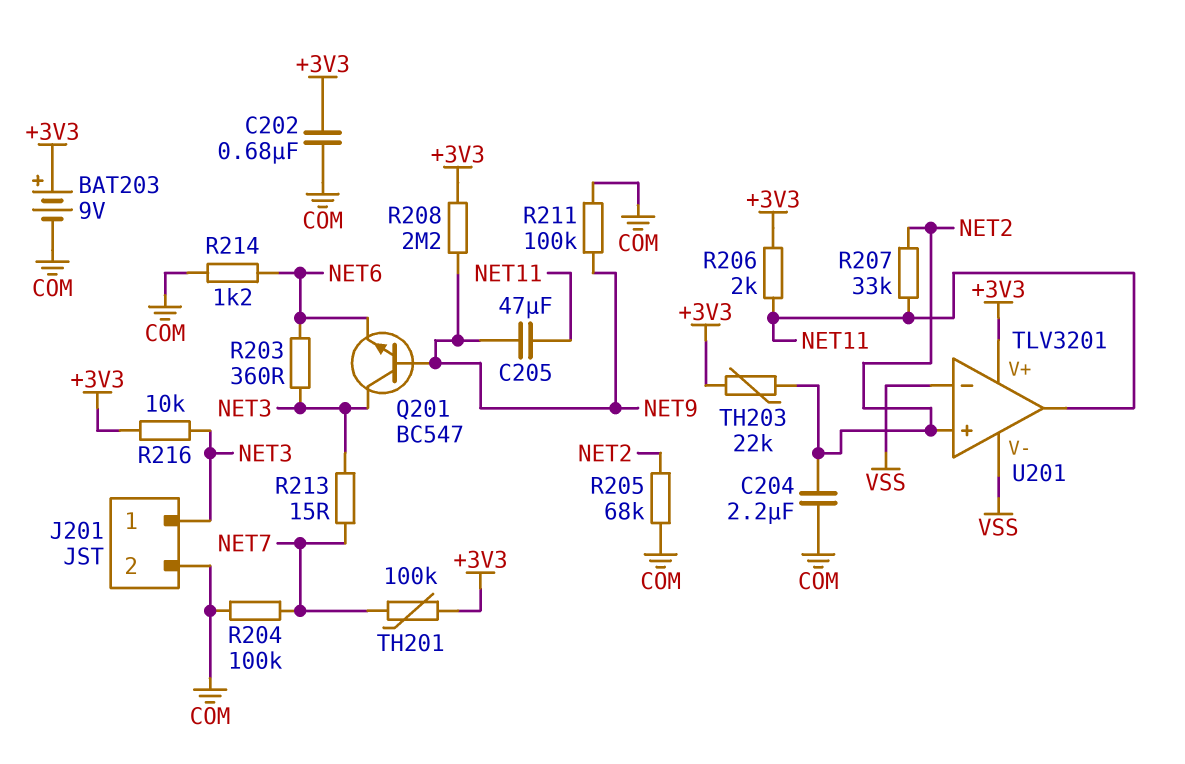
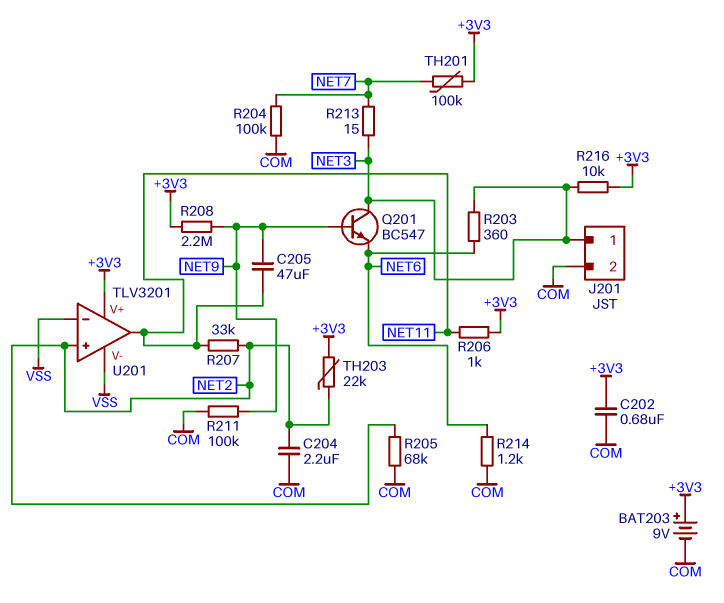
R206: 2k (+3V3, NET11) -> 1k (+3V3, NET11)

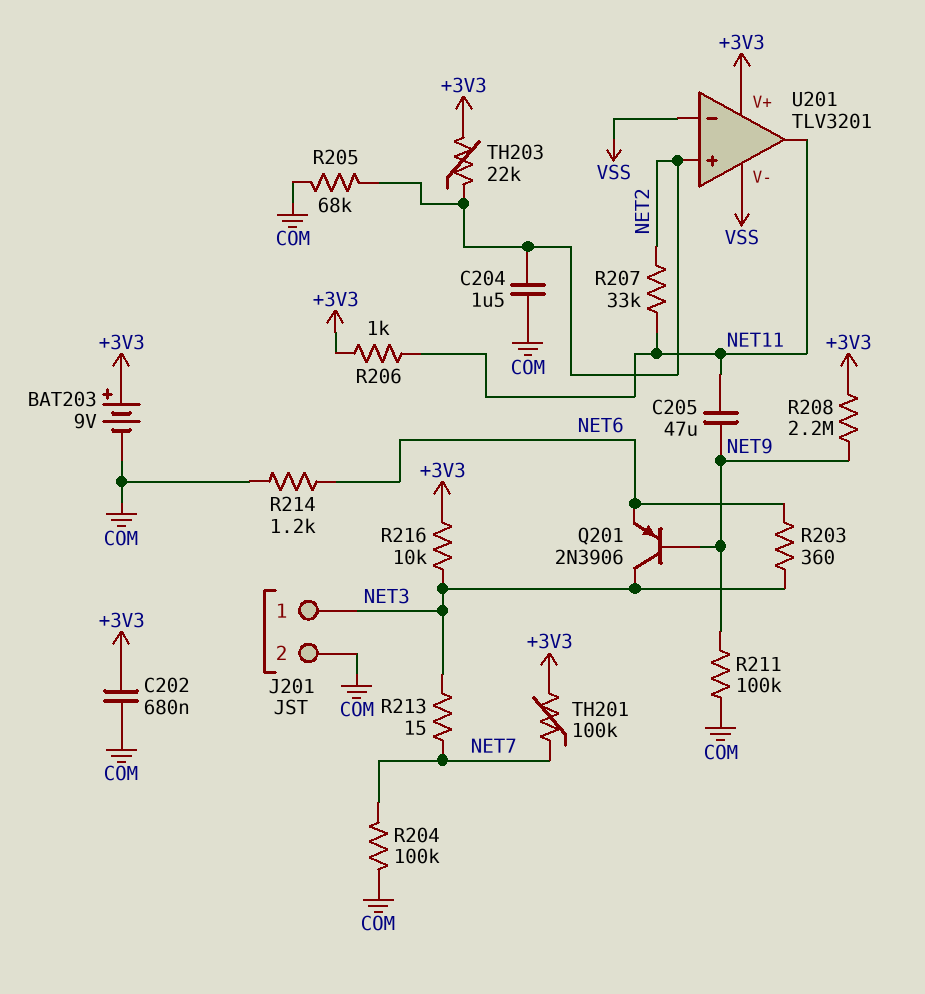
C204: 2.2uF (COM, NET2) -> 1.5uF (COM, NET2)
Q201: NPN BC547 (B NET9, C NET3, E NET6) -> PNP 2N3906 (B NET9, C NET3, E NET6)

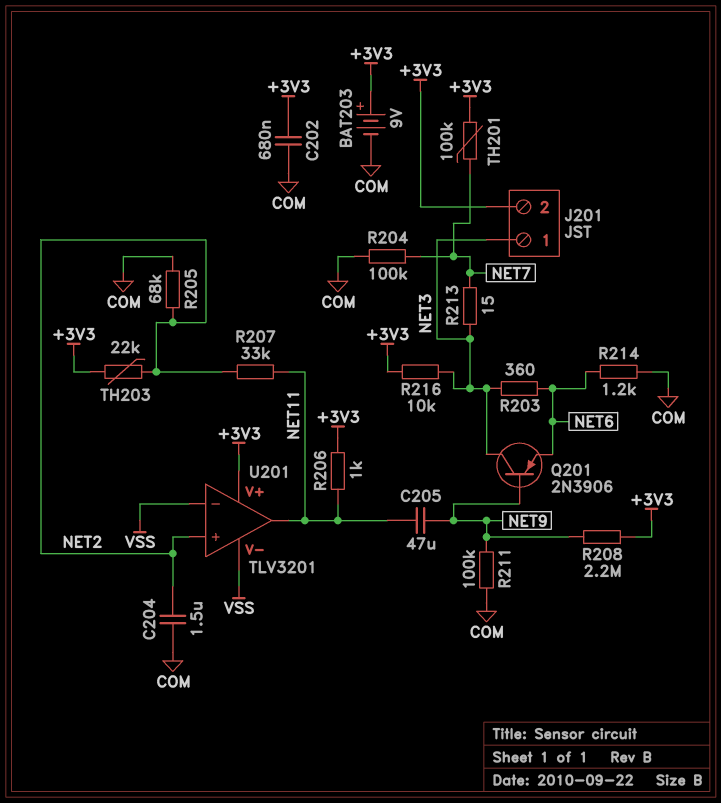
J201 pin 2: COM -> +3V3

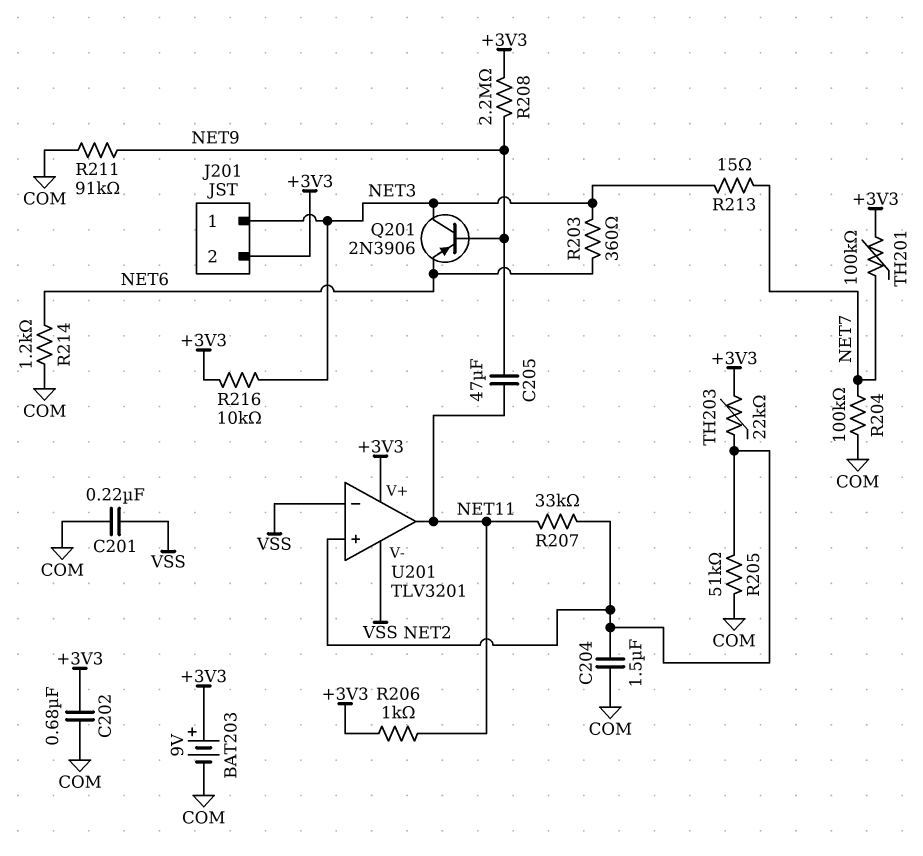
C201: none -> 220nF (COM, VSS)
R205: 68k (COM, NET2) -> 51k (COM, NET2)
R211: 100k (COM, NET9) -> 91k (COM, NET9)

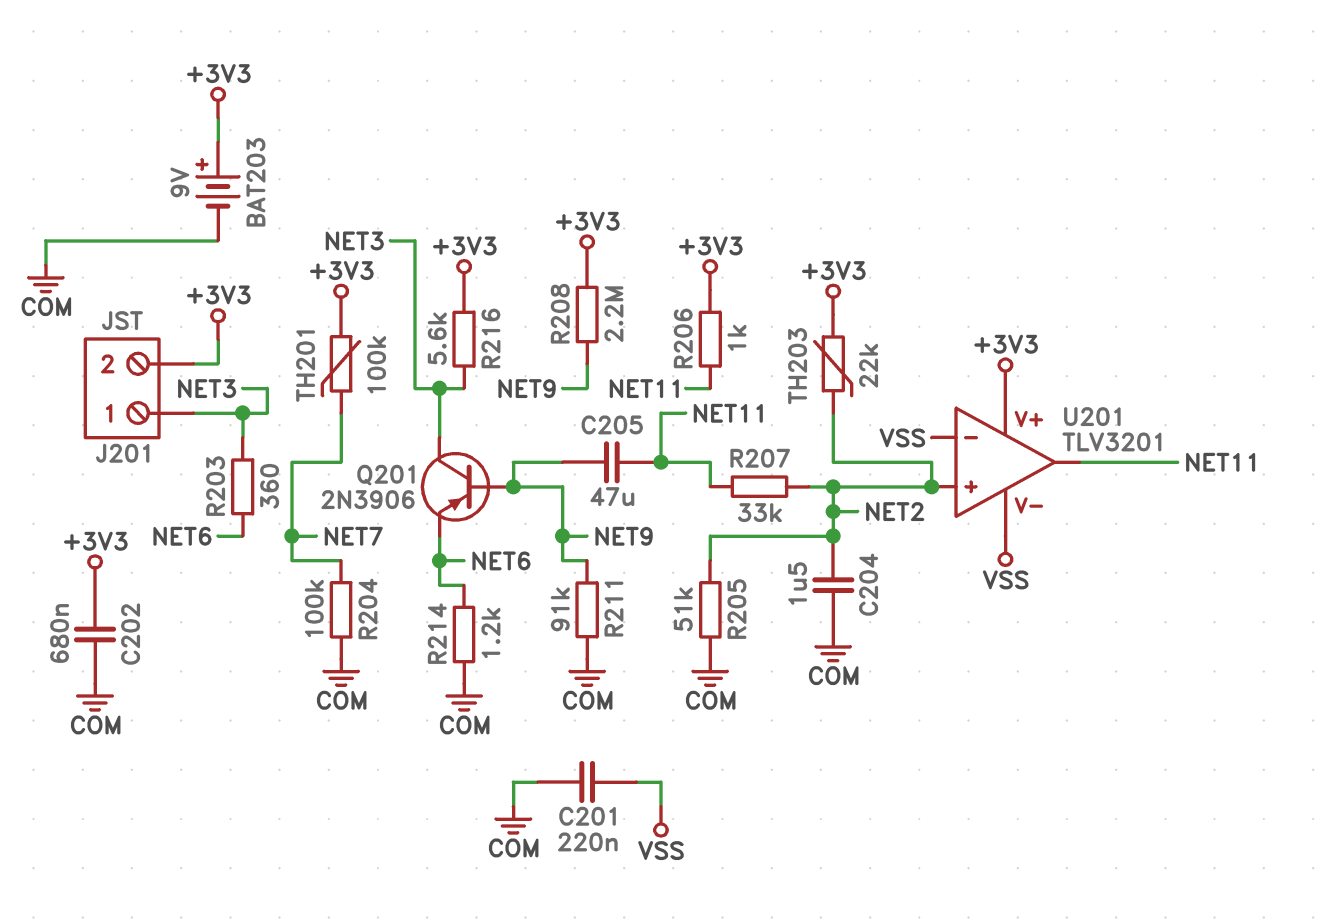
R213: 15 (NET3, NET7) -> none
R216: 10k (+3V3, NET3) -> 5.6k (+3V3, NET3)

